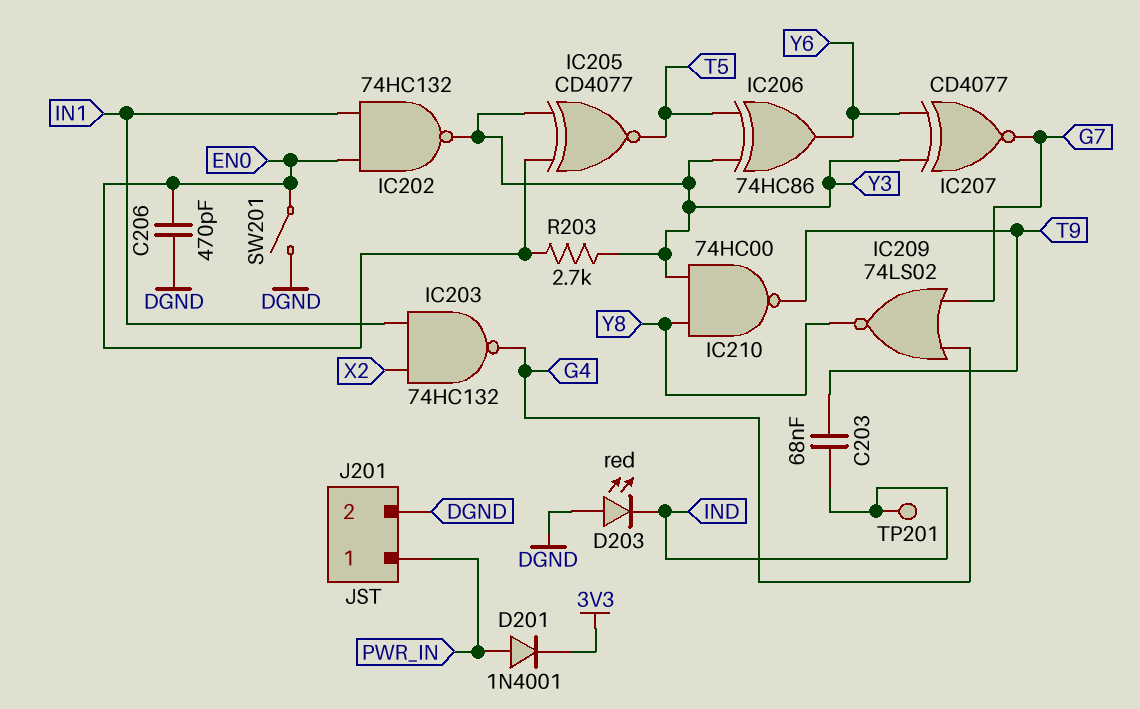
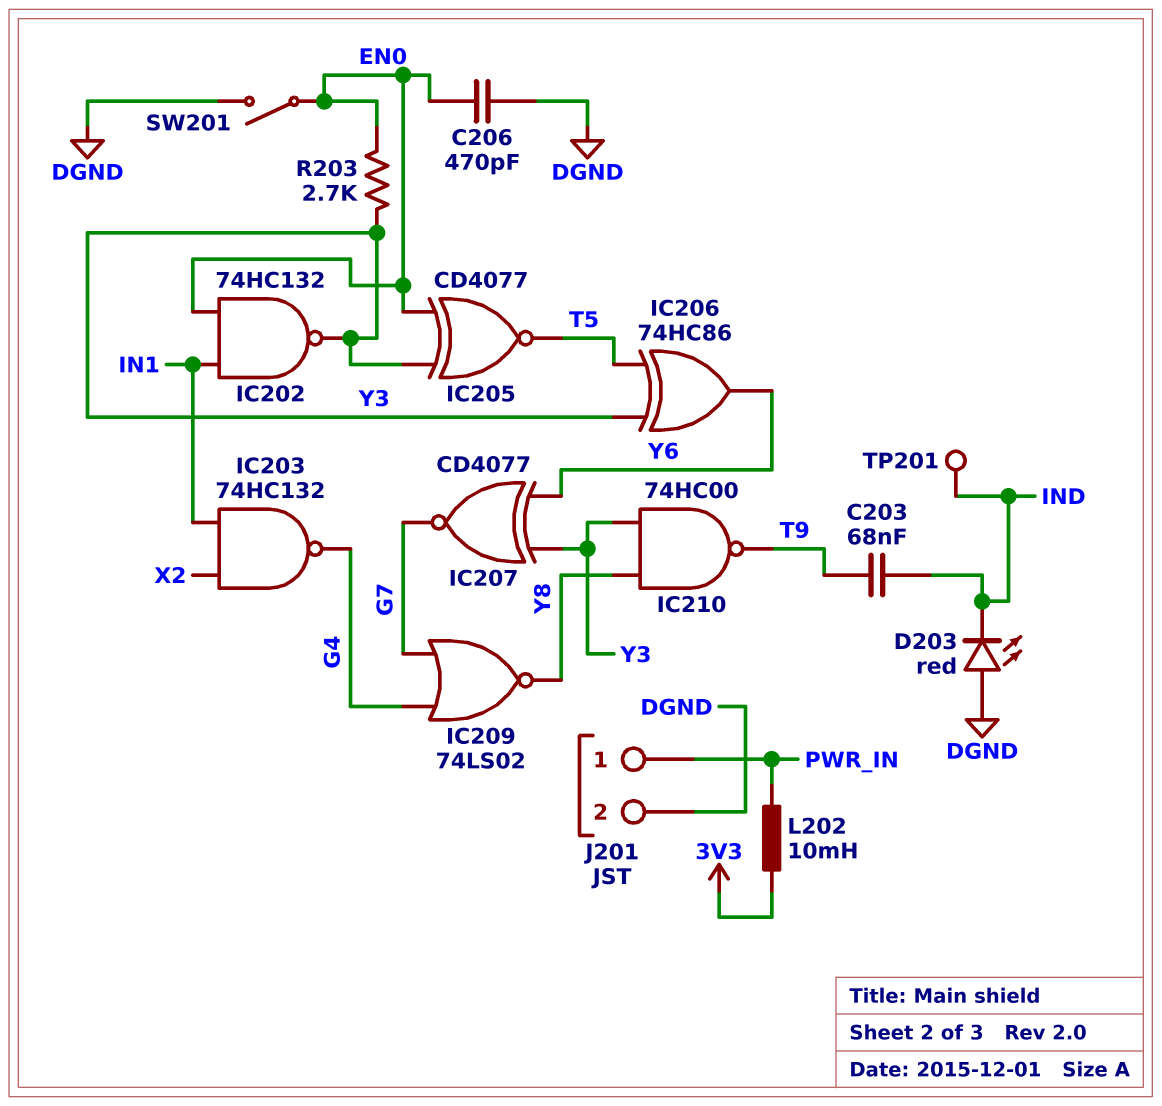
D201: diode 1N4001 (A PWR_IN, K 3V3) -> none
L202: none -> 10mH (3V3, PWR_IN)

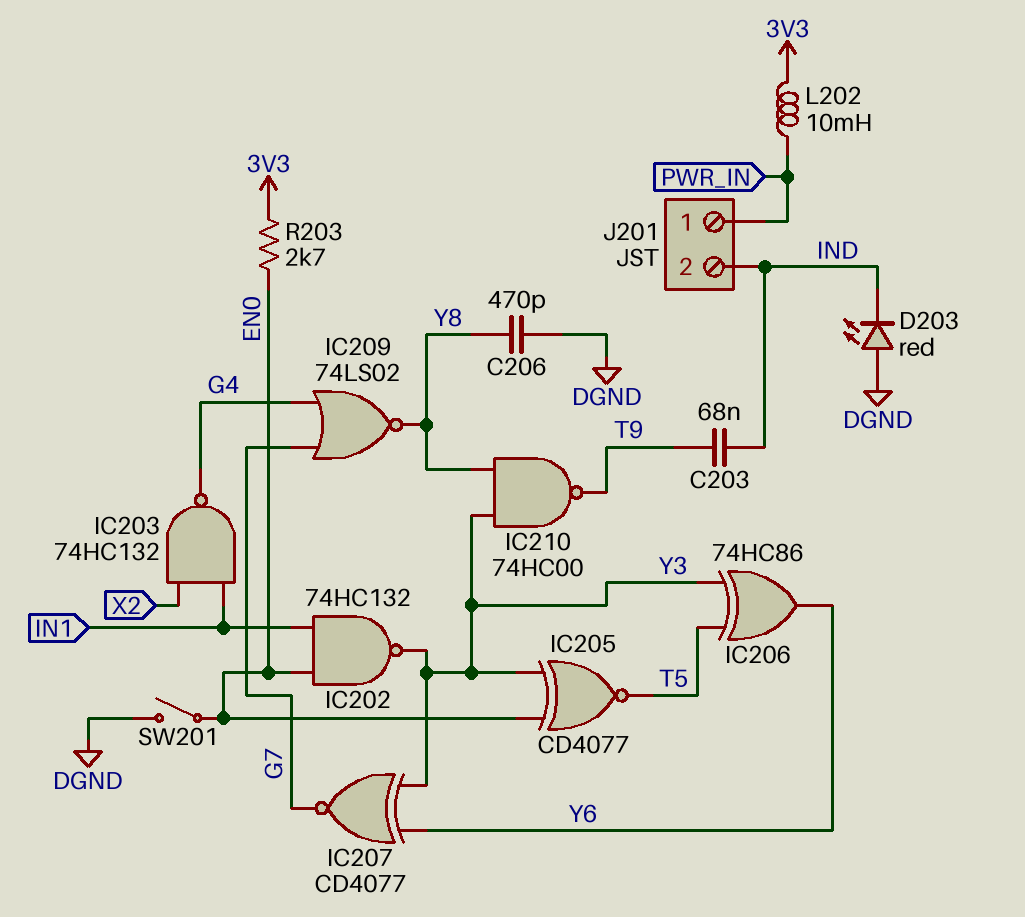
C206: 470pF (DGND, EN0) -> 470pF (DGND, Y8)
J201 pin 2: DGND -> IND
R203: 2.7k (EN0, Y3) -> 2.7k (3V3, EN0)
TP201: test point (IND) -> none

